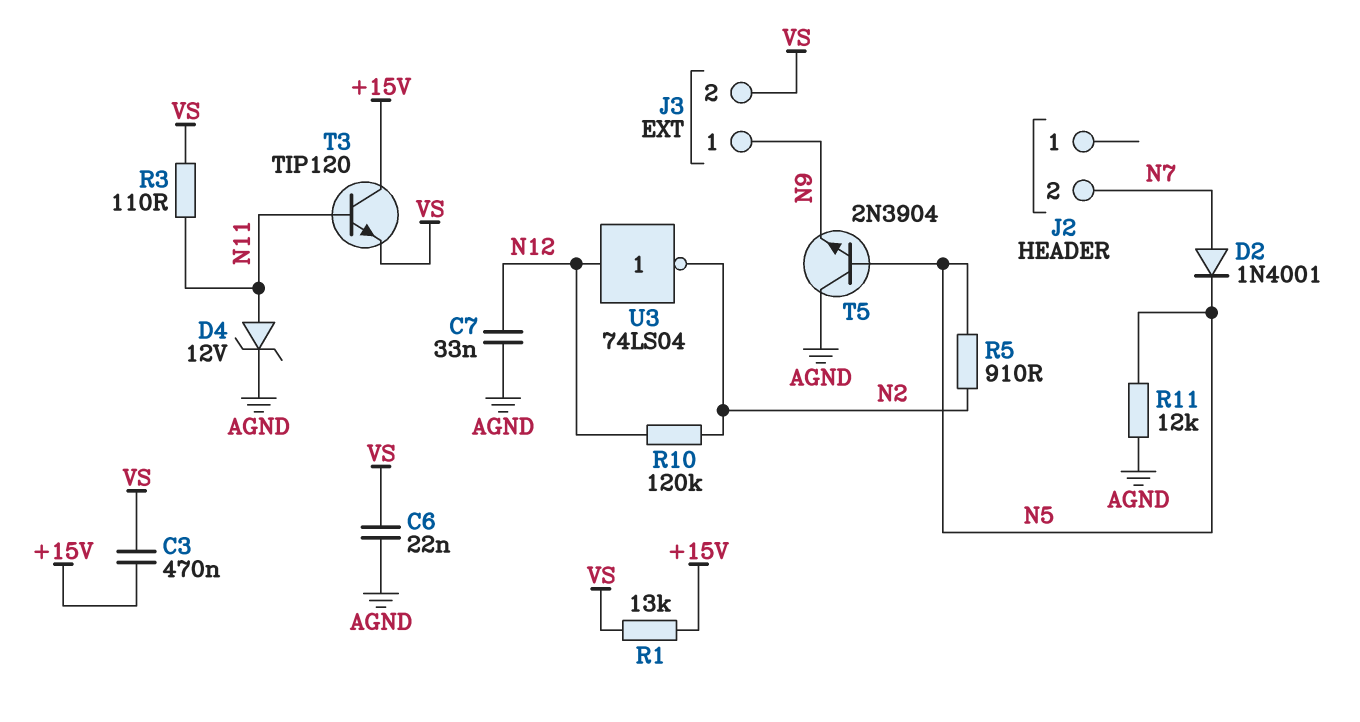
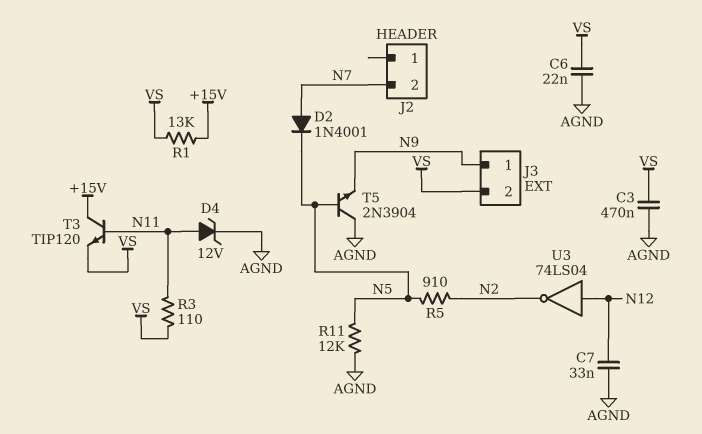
C3: 470nF (+15V, VS) -> 470nF (AGND, VS)
R10: 120k (N2, N12) -> none

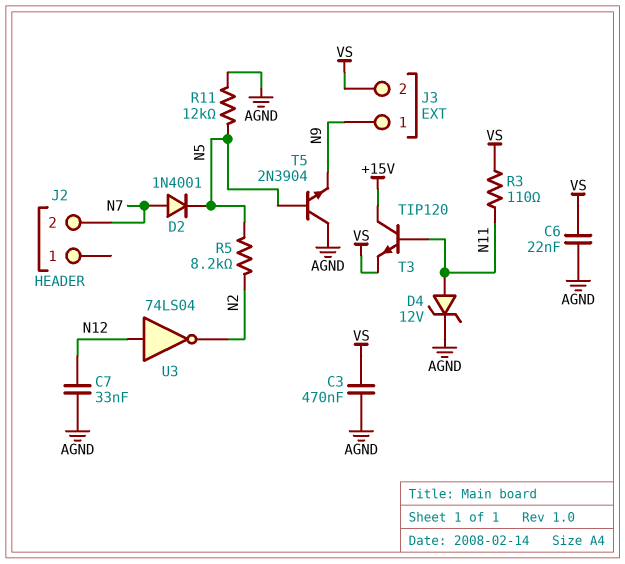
R1: 13k (+15V, VS) -> none
R5: 910 (N2, N5) -> 8.2k (N2, N5)

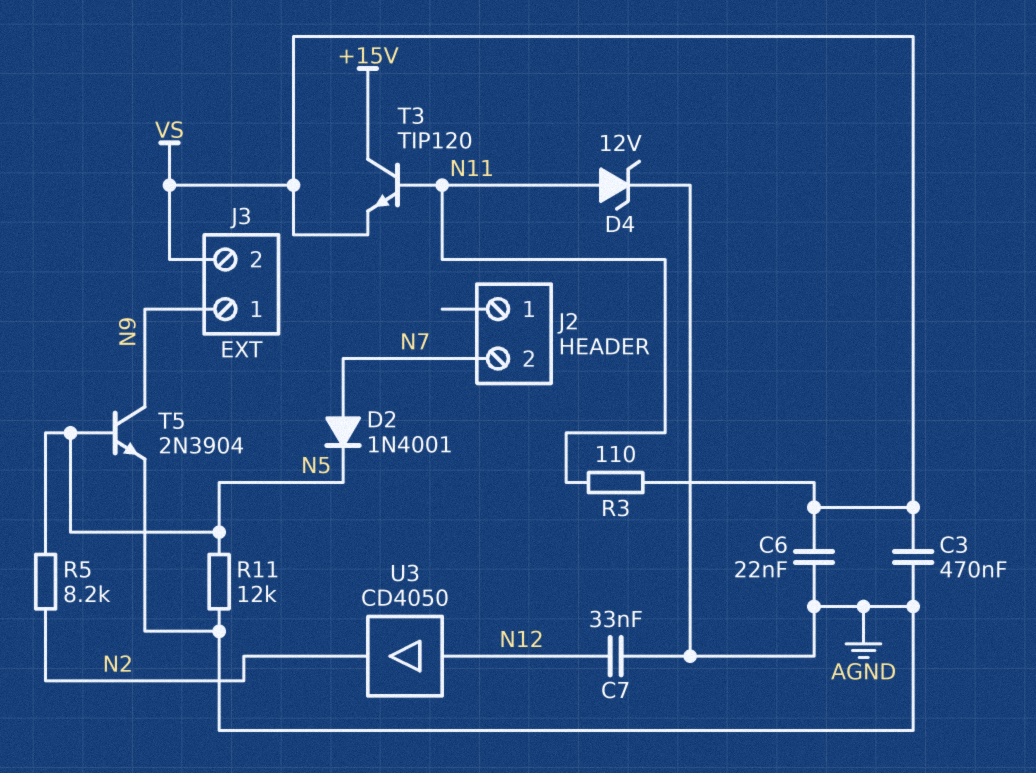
T5: NPN 2N3904 (B N5, C AGND, E N9) -> NPN 2N3904 (B N5, C N9, E AGND)
U3: NOT 74LS04 (in N12, out N2) -> buffer CD4050 (in N12, out N2)

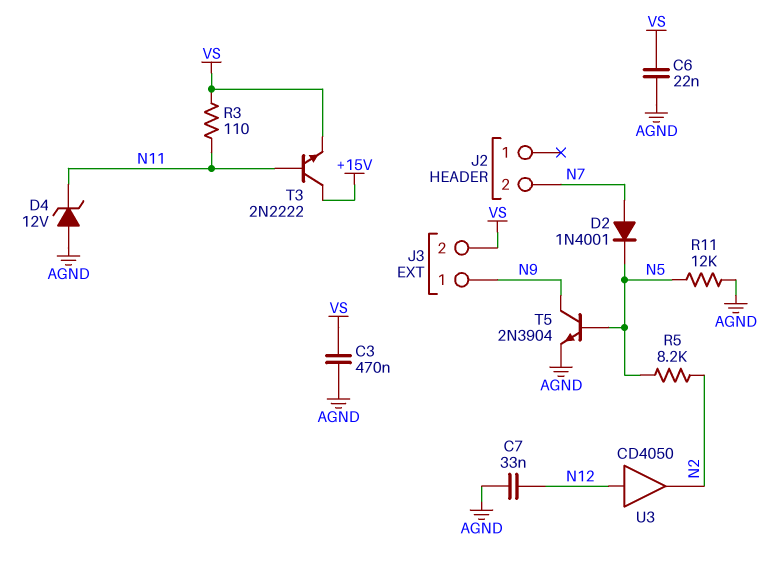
D4: zener 12V (A N11, K AGND) -> zener 12V (A AGND, K N11)
T3: NPN TIP120 (B N11, C +15V, E VS) -> NPN 2N2222 (B N11, C +15V, E VS)

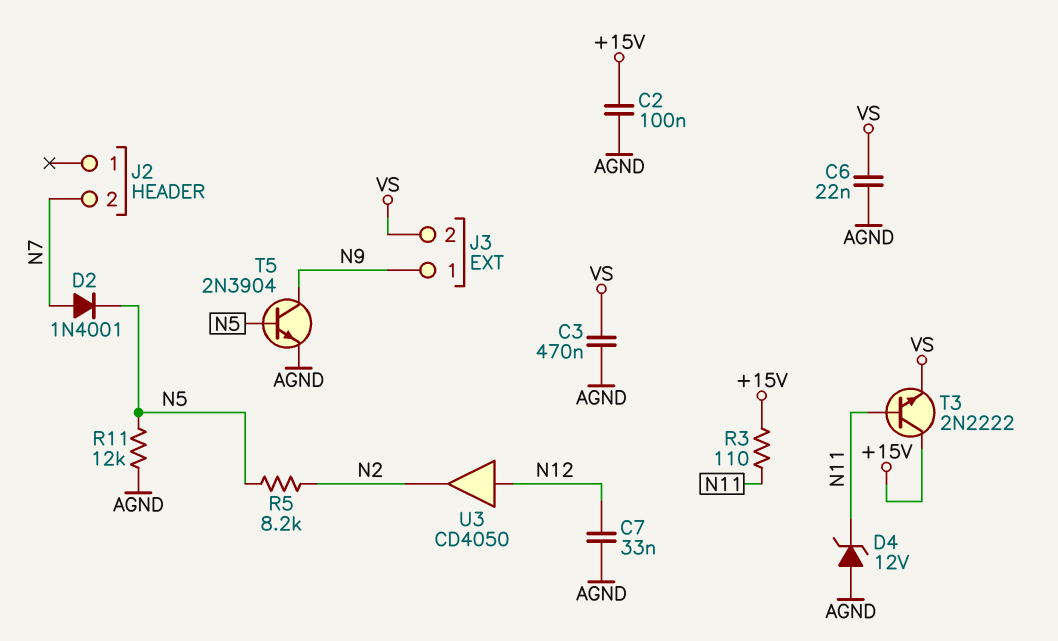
C2: none -> 100nF (+15V, AGND)
R3: 110 (N11, VS) -> 110 (+15V, N11)

